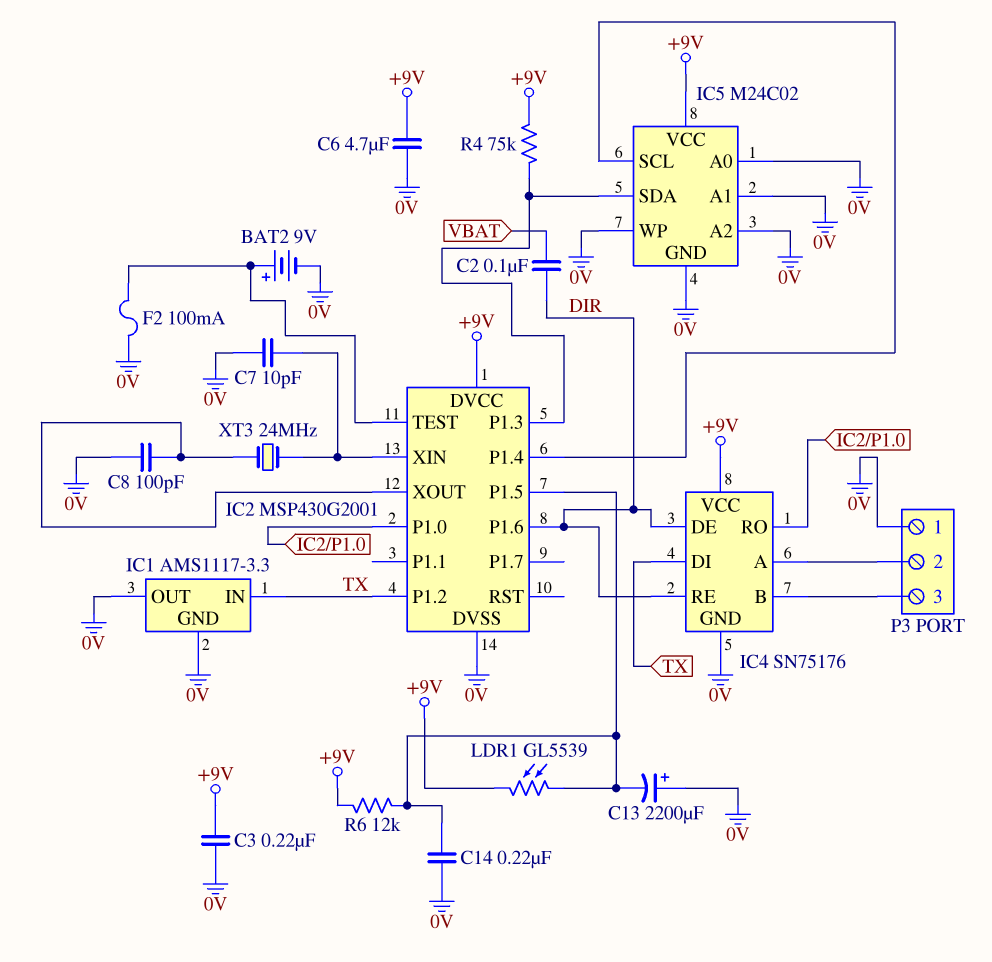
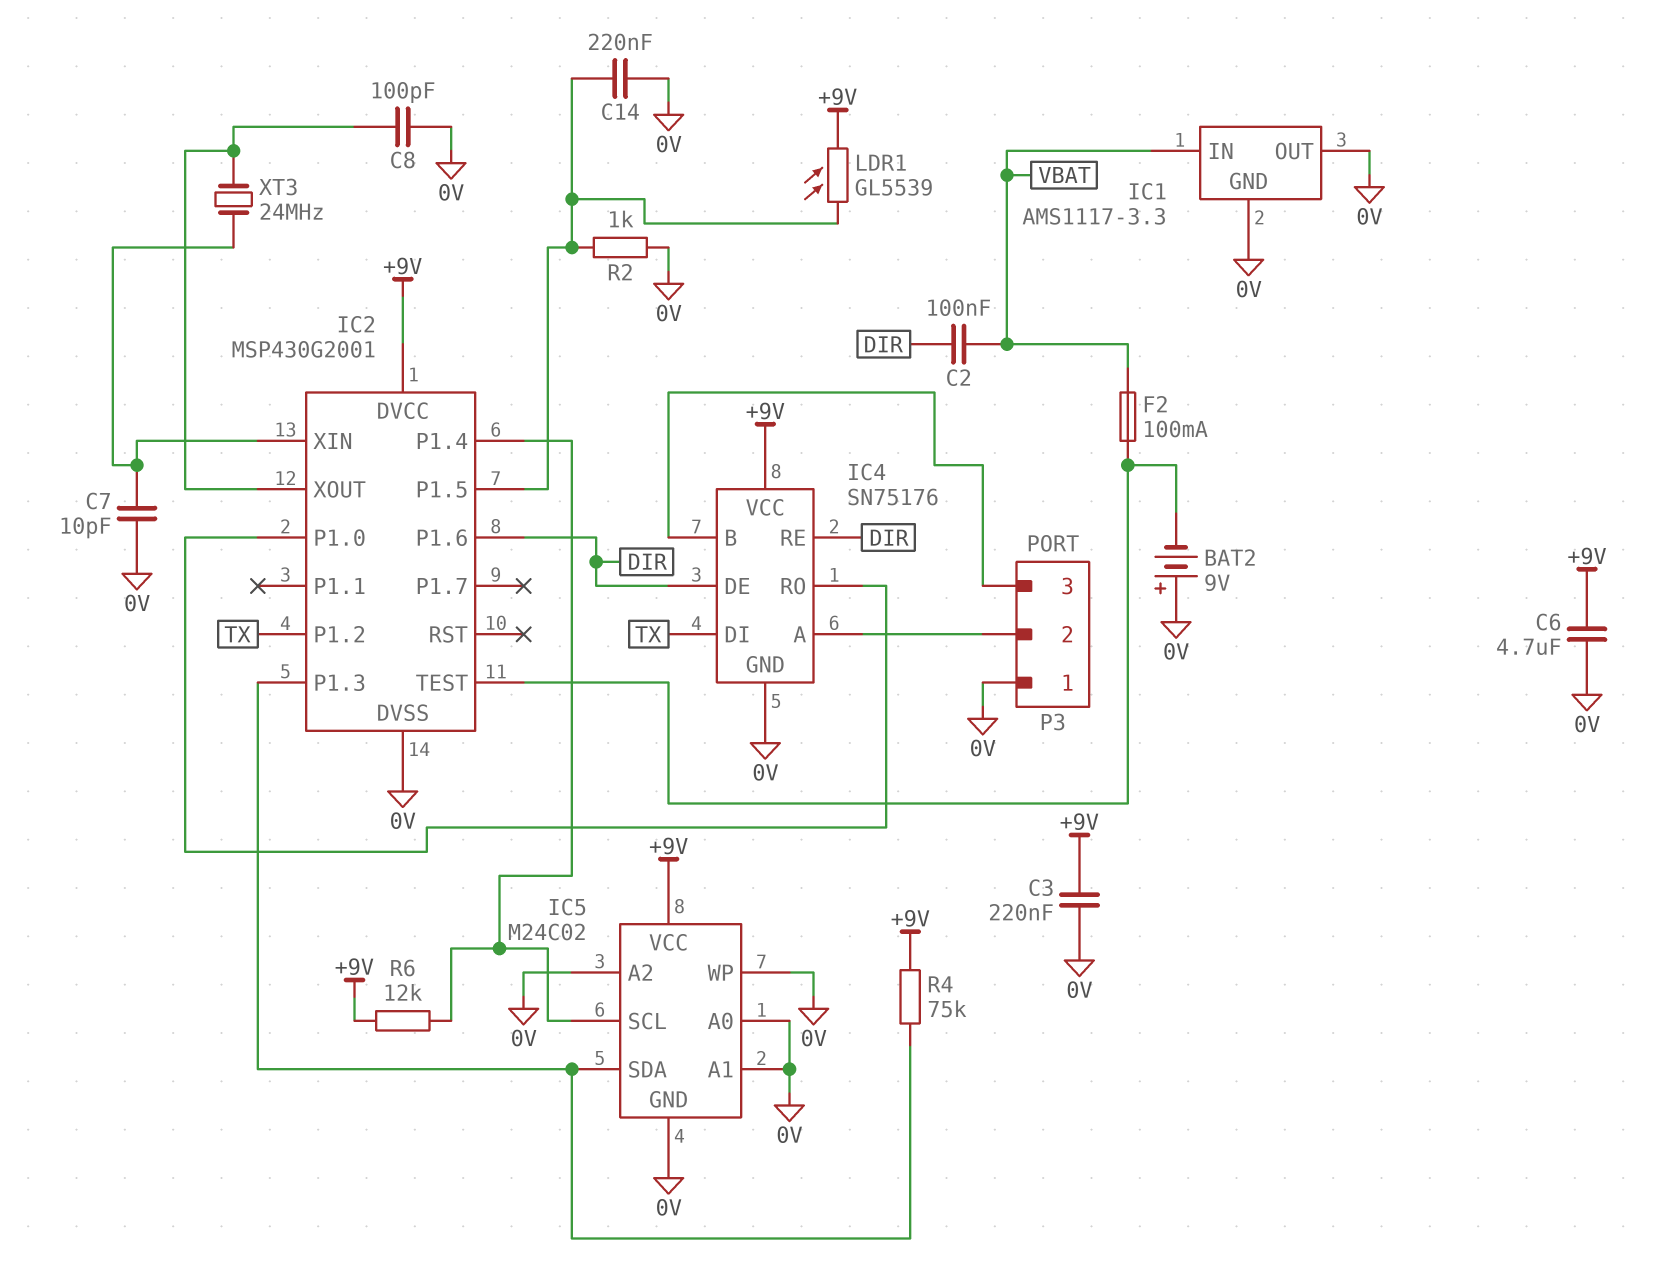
BAT2: 9V (plus IC2/TEST, minus 0V) -> 9V (plus 0V, minus IC2/TEST)
C13: 2200uF (plus 0V, minus IC2/P1.5) -> none
F2: 100mA (0V, IC2/TEST) -> 100mA (IC2/TEST, VBAT)
IC1 pin IN: TX -> VBAT
R2: none -> 1k (0V, IC2/P1.5)
R6: 12k (+9V, IC2/P1.5) -> 12k (+9V, IC2/P1.4)

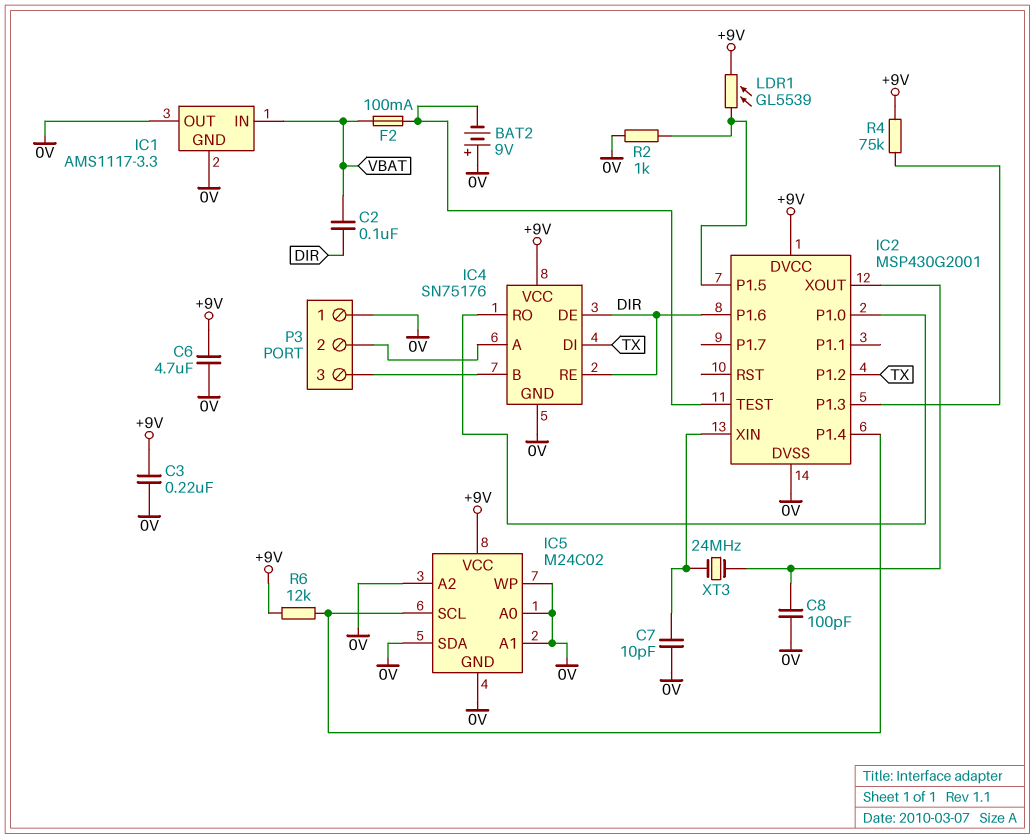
C14: 220nF (0V, IC2/P1.5) -> none
IC5 pin SDA: IC2/P1.3 -> 0V

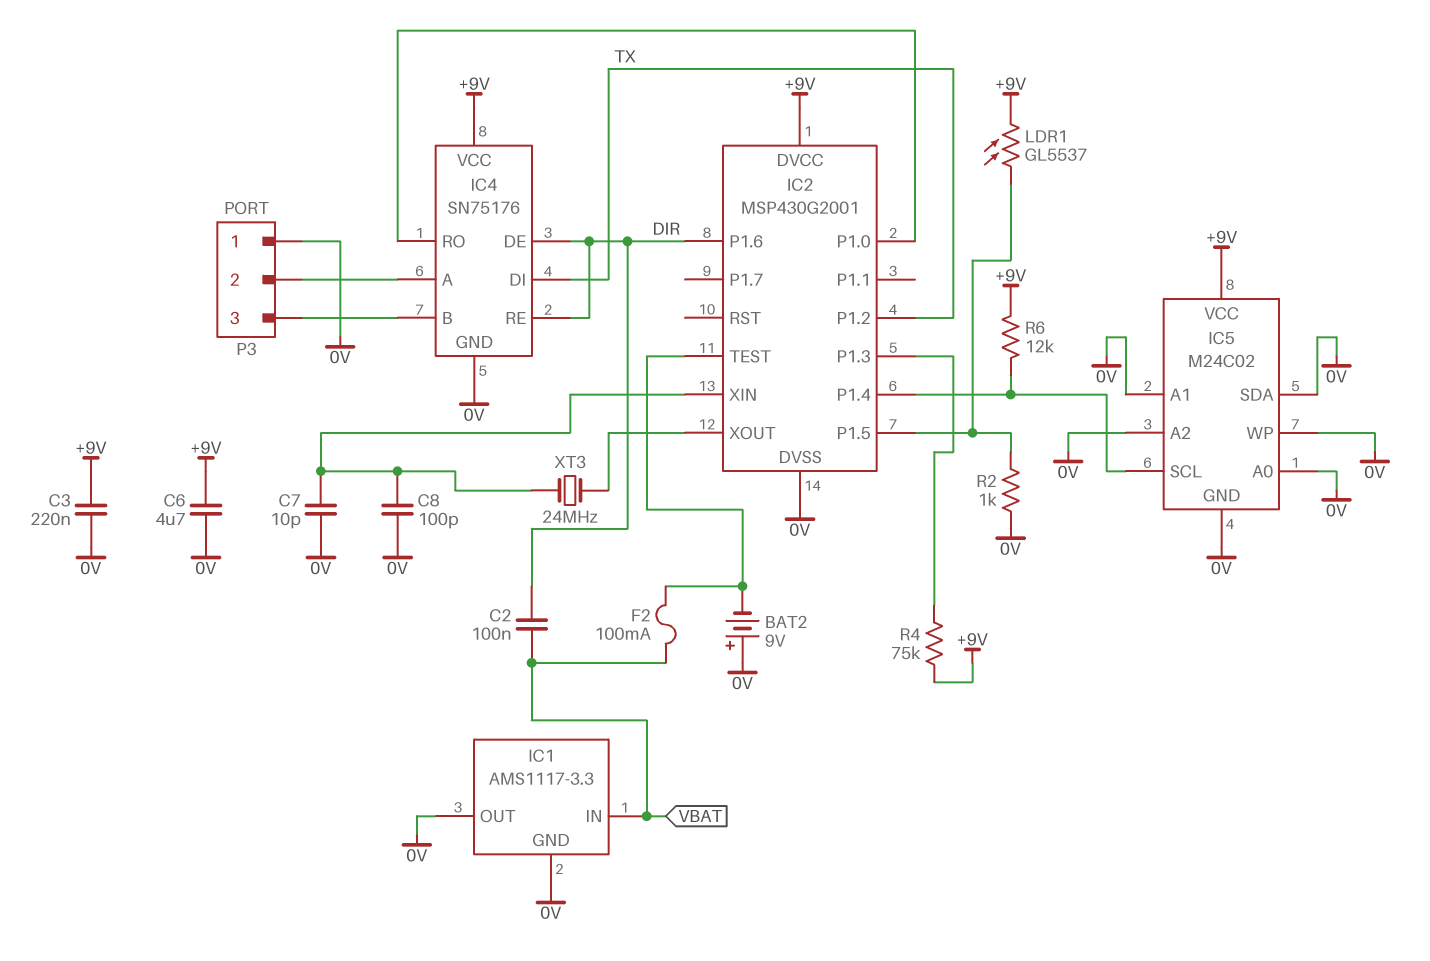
C8: 100pF (0V, IC2/XOUT) -> 100pF (0V, IC2/XIN)
LDR1: GL5539 (+9V, IC2/P1.5) -> GL5537 (+9V, IC2/P1.5)

